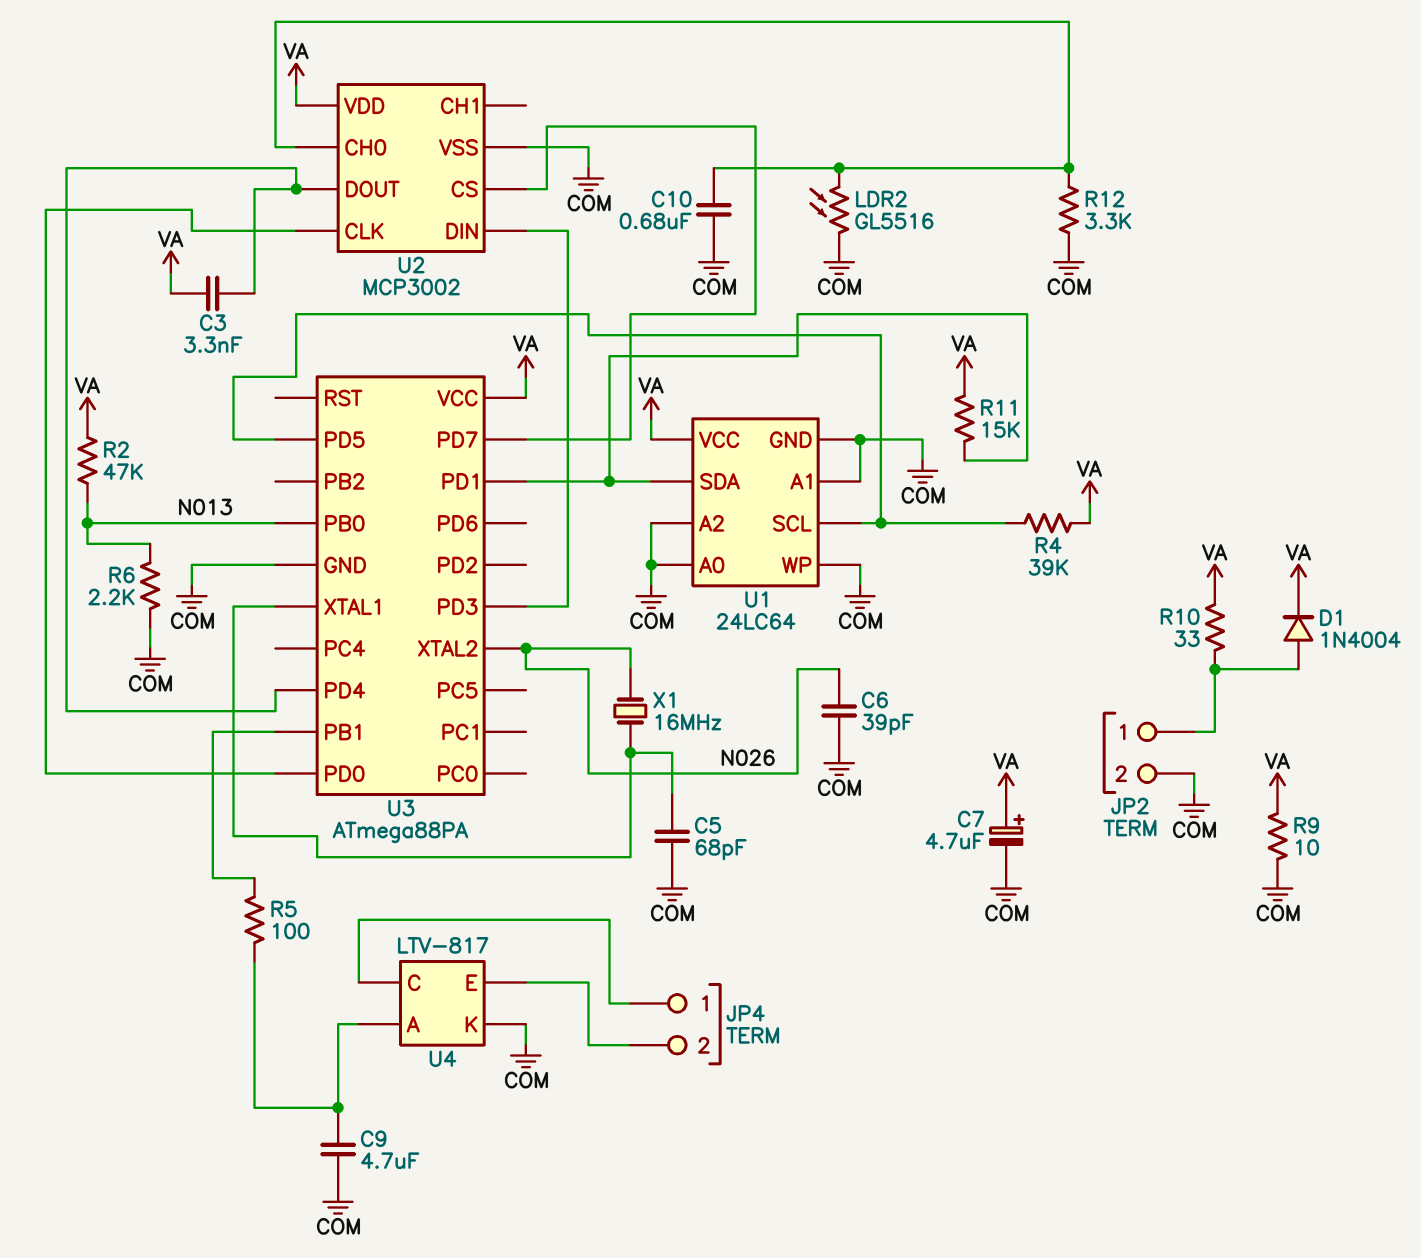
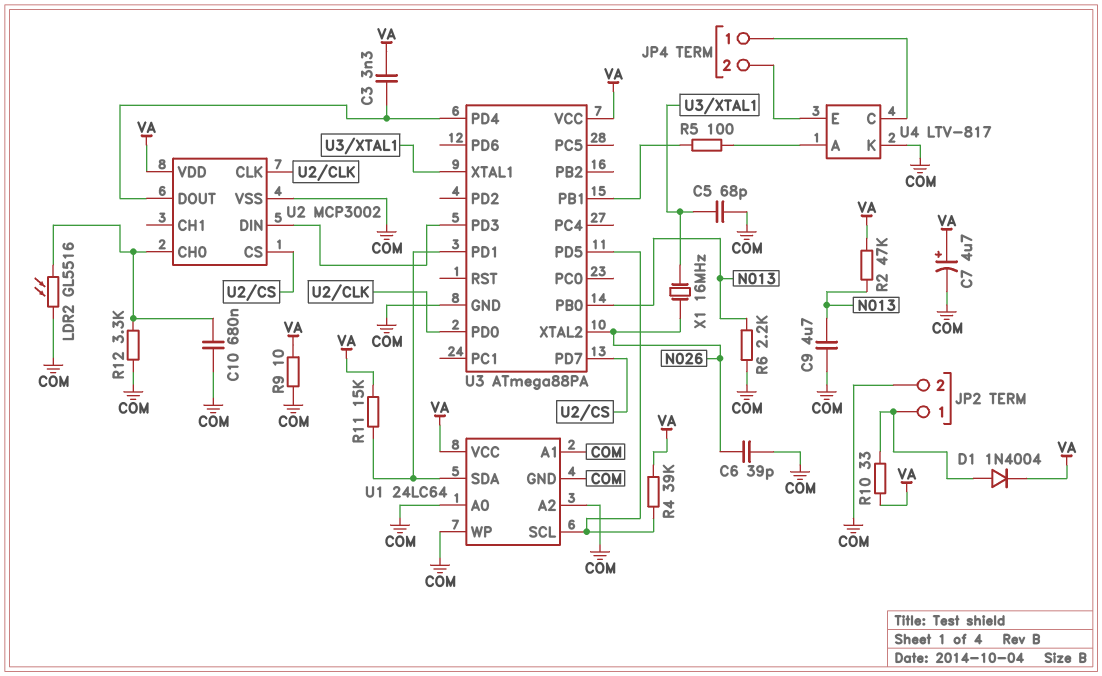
C9: 4.7uF (COM, U4/A) -> 4.7uF (COM, N013)

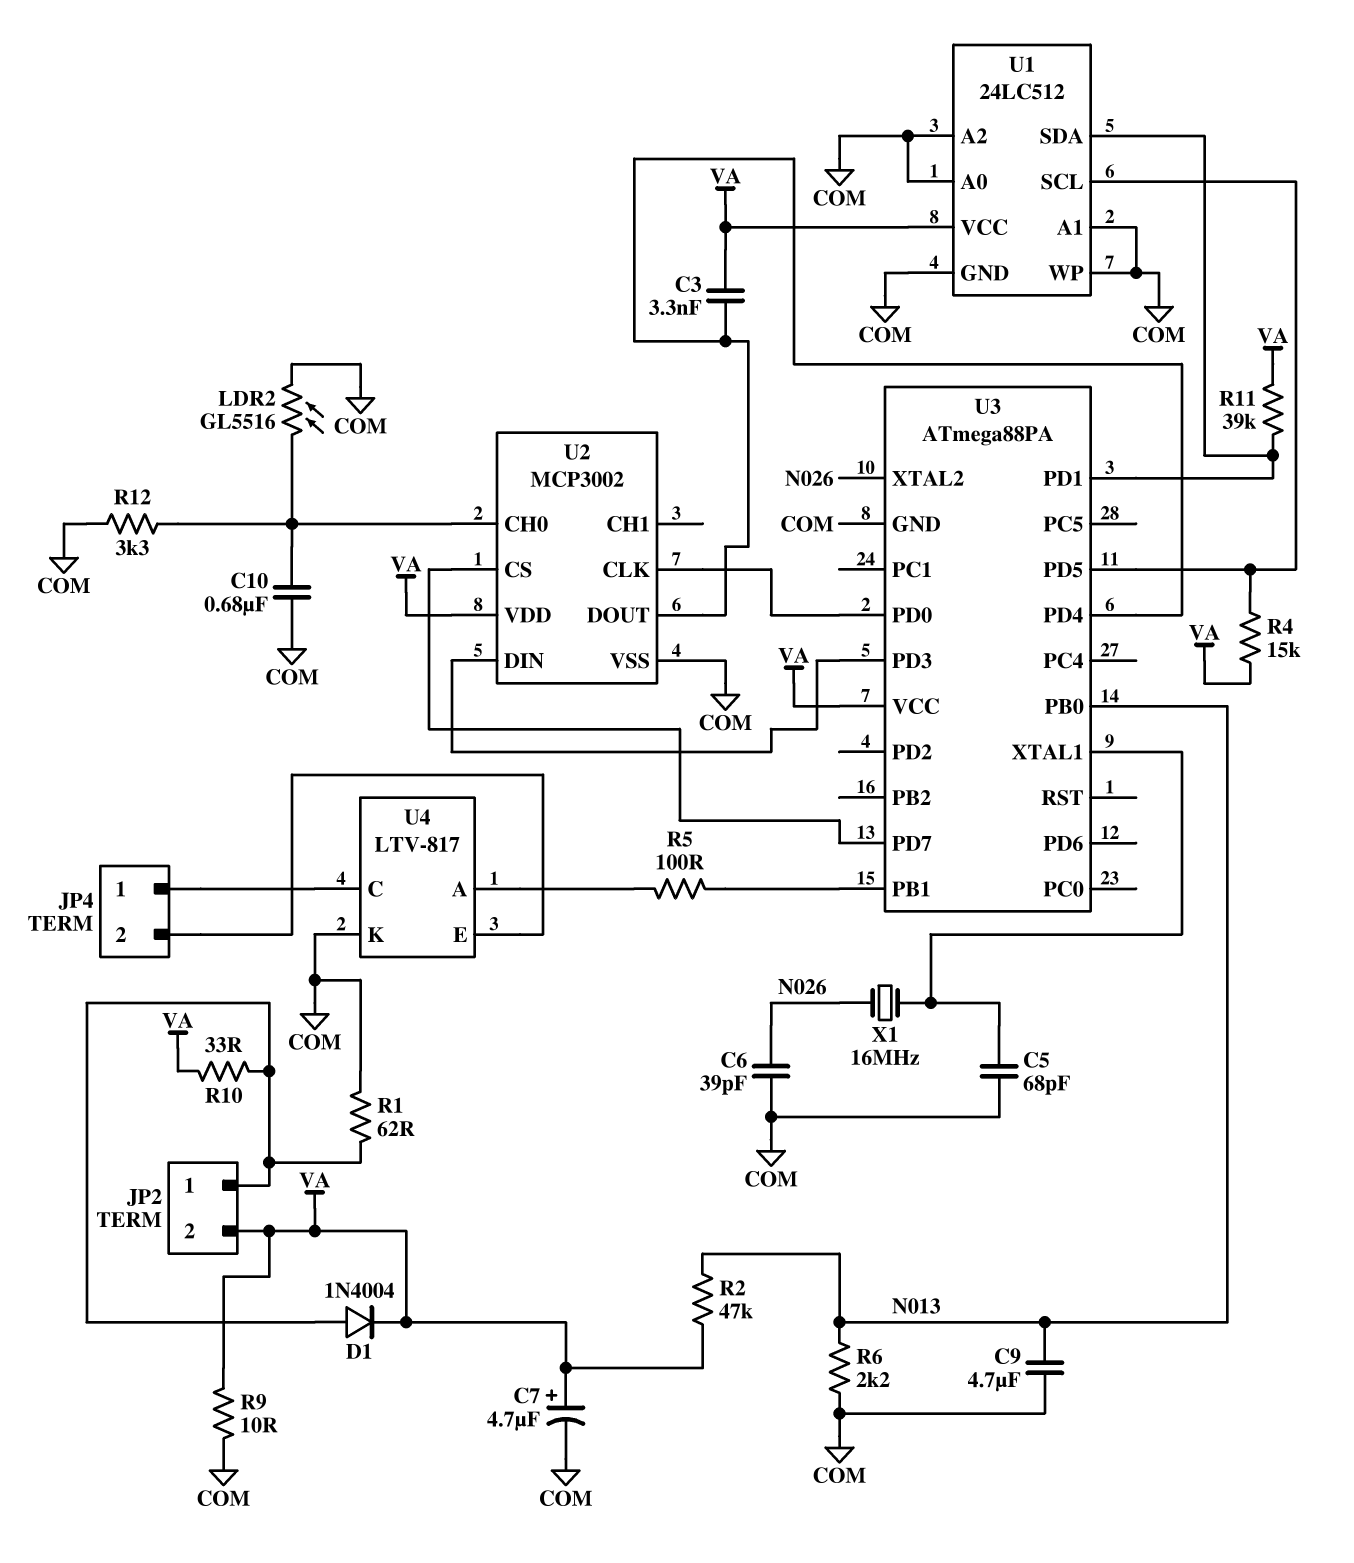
JP2 pin 2: COM -> VA
R1: none -> 62 (COM, JP2/1)
R4: 39k (U1/SCL, VA) -> 15k (U1/SCL, VA)
R11: 15k (U1/SDA, VA) -> 39k (U1/SDA, VA)
U1: 24LC64 -> 24LC512

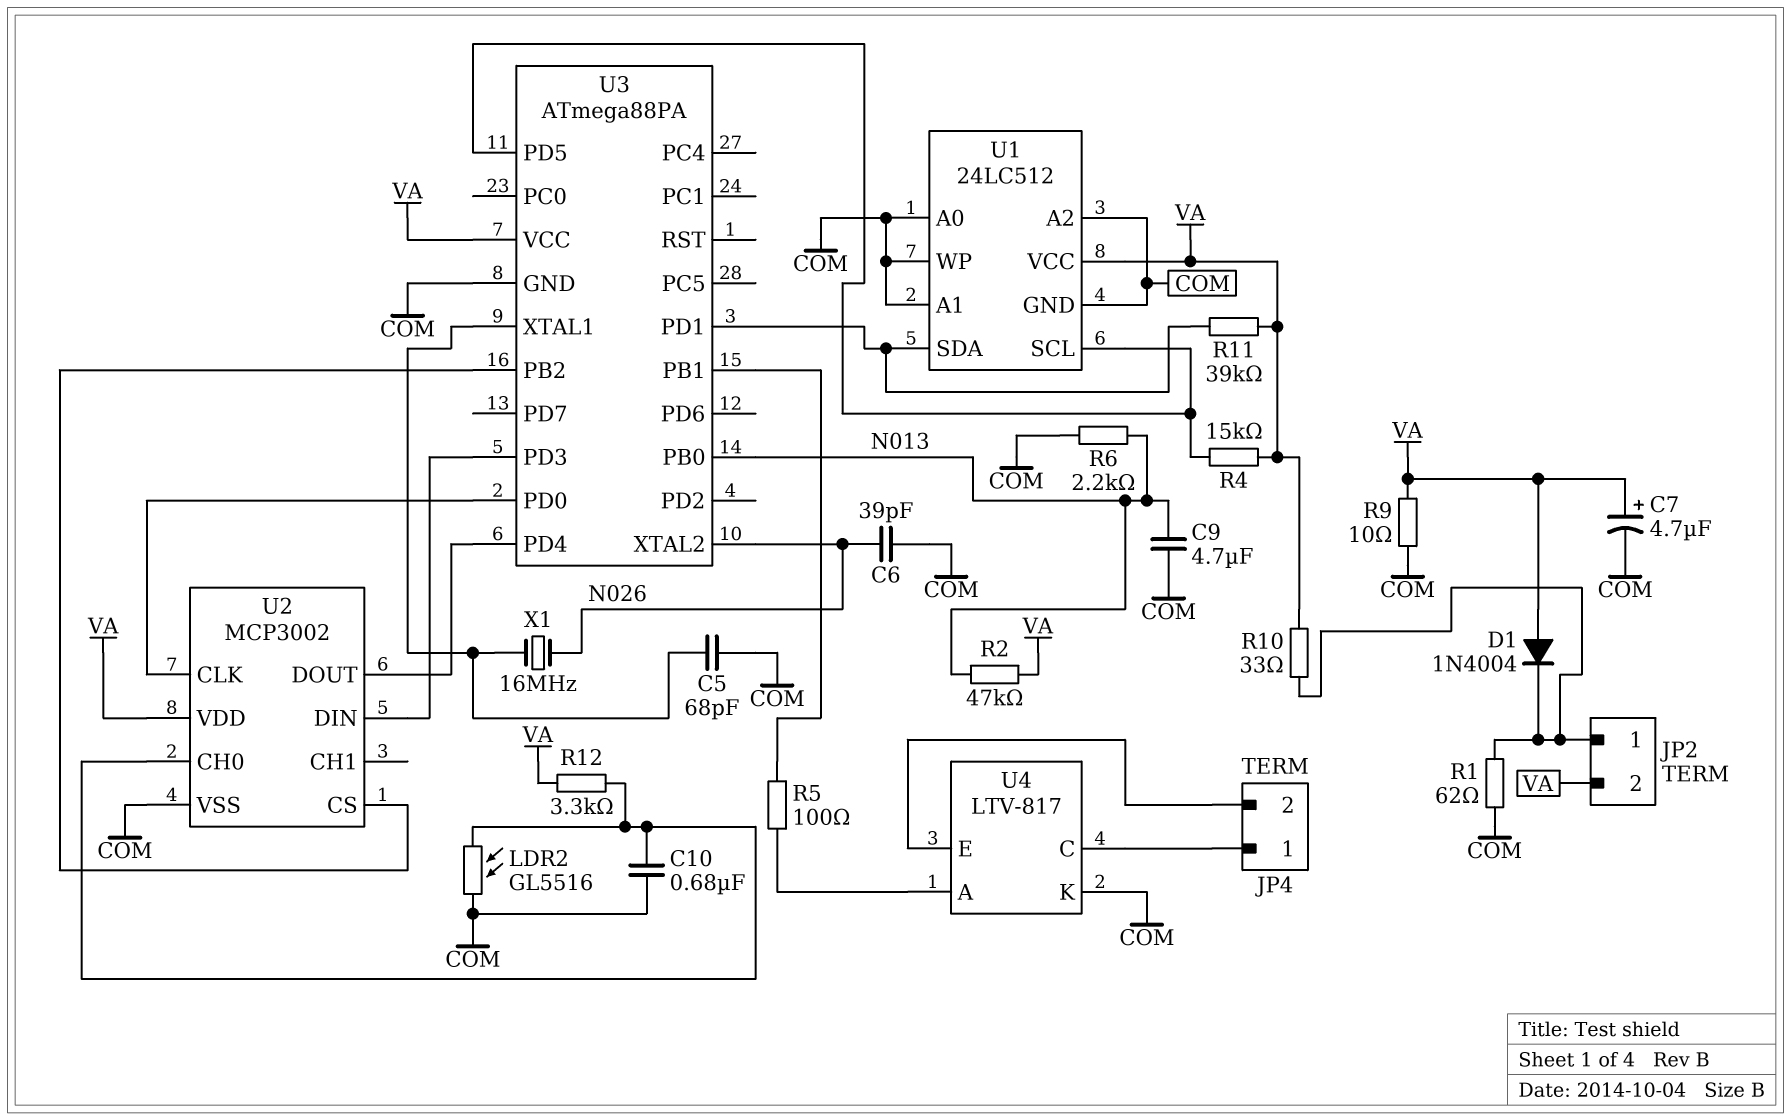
C3: 3.3nF (U2/DOUT, VA) -> none
D1: diode 1N4004 (A JP2/1, K VA) -> diode 1N4004 (A VA, K JP2/1)
R12: 3.3k (COM, U2/CH0) -> 3.3k (U2/CH0, VA)
U3 pin PB2: none -> U2/CS
U3 pin PD7: U2/CS -> none

